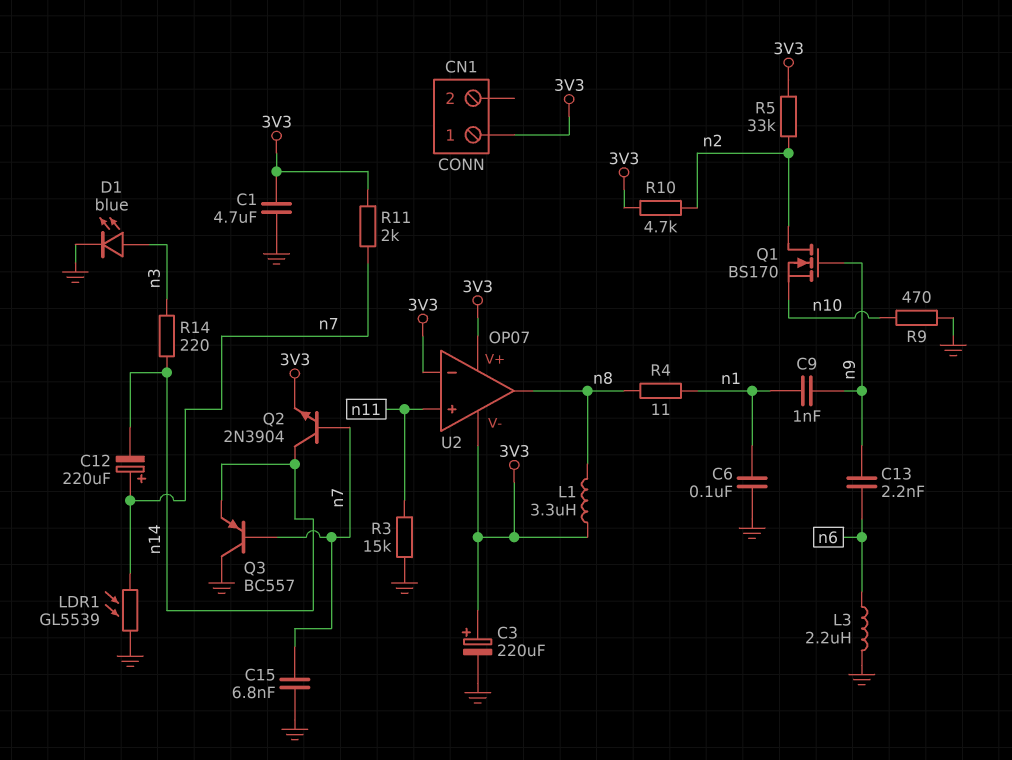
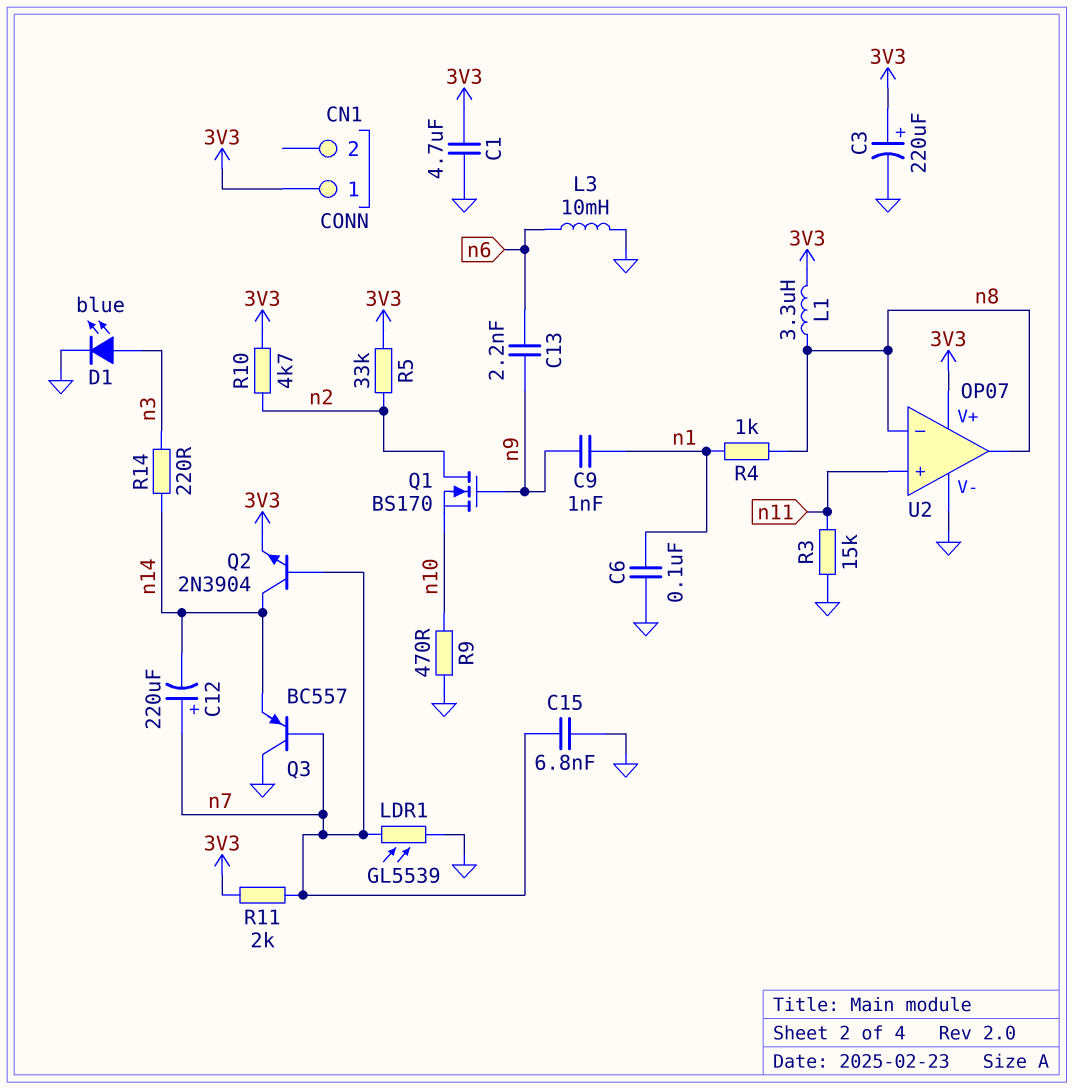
L3: 2.2uH (GND, n6) -> 10mH (GND, n6)
R4: 11 (n1, n8) -> 1k (n1, n8)
U2 pin V-: 3V3 -> GND
U2 pin in-: 3V3 -> n8

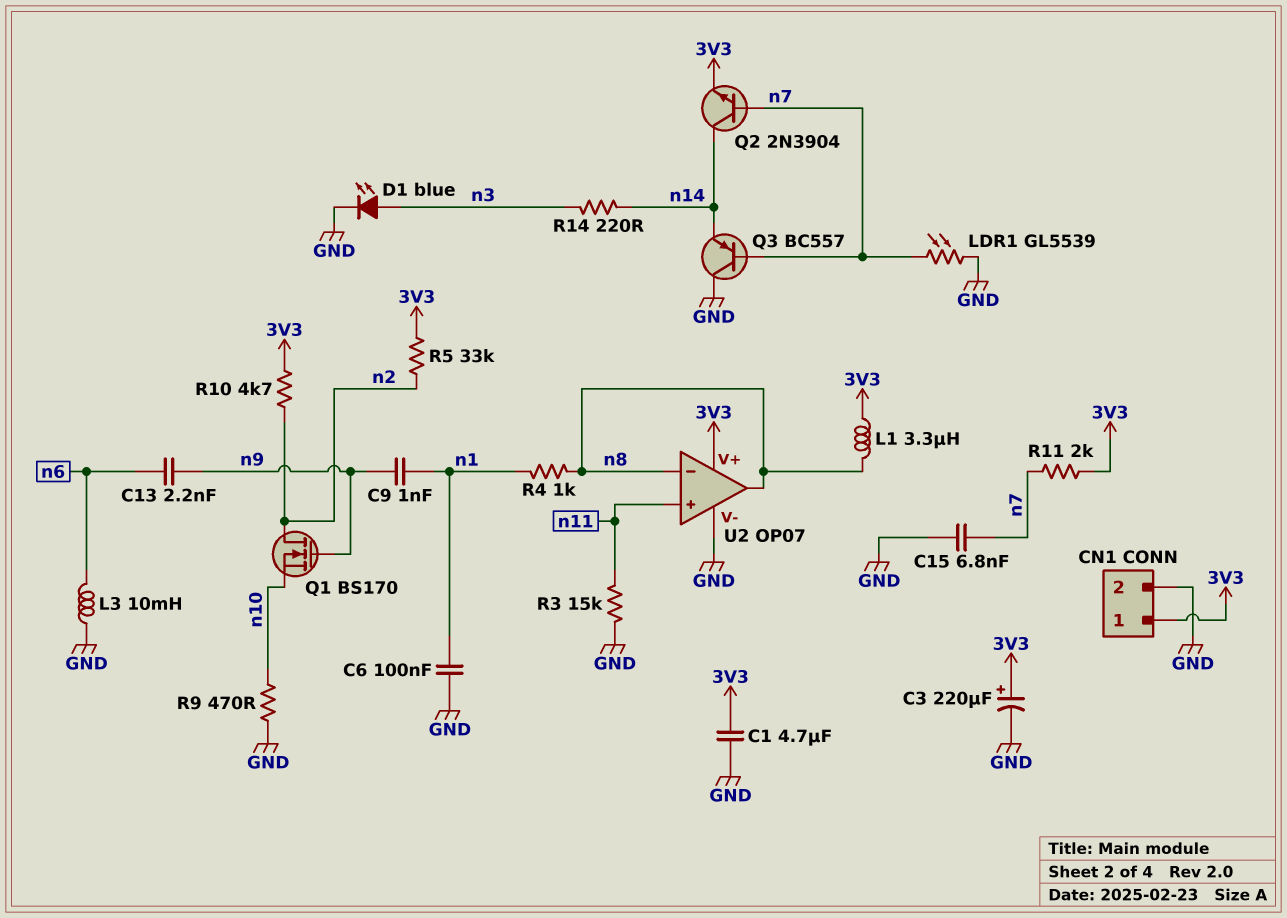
C12: 220uF (plus n7, minus n14) -> none
CN1 pin 2: none -> GND

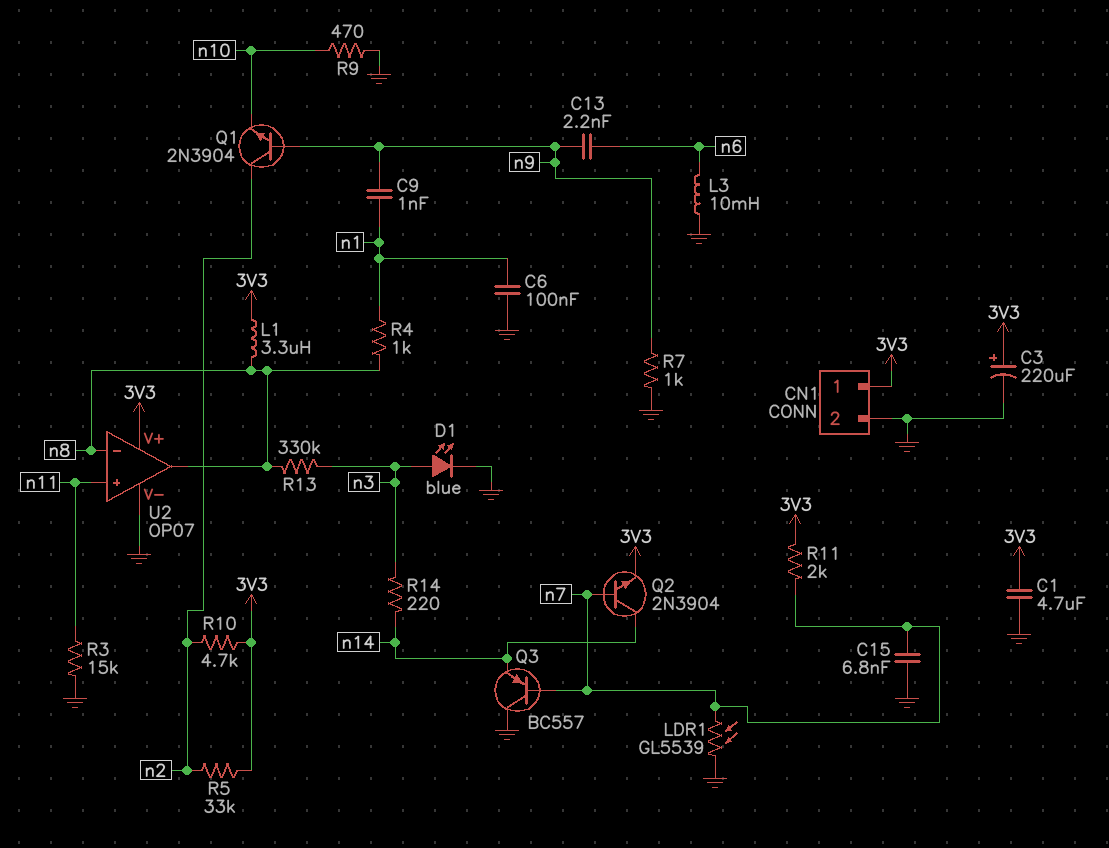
Q1: NMOS BS170 (G n9, D n2, S n10) -> NPN 2N3904 (B n9, C n2, E n10)
R7: none -> 1k (GND, n9)
R13: none -> 330k (n3, n8)

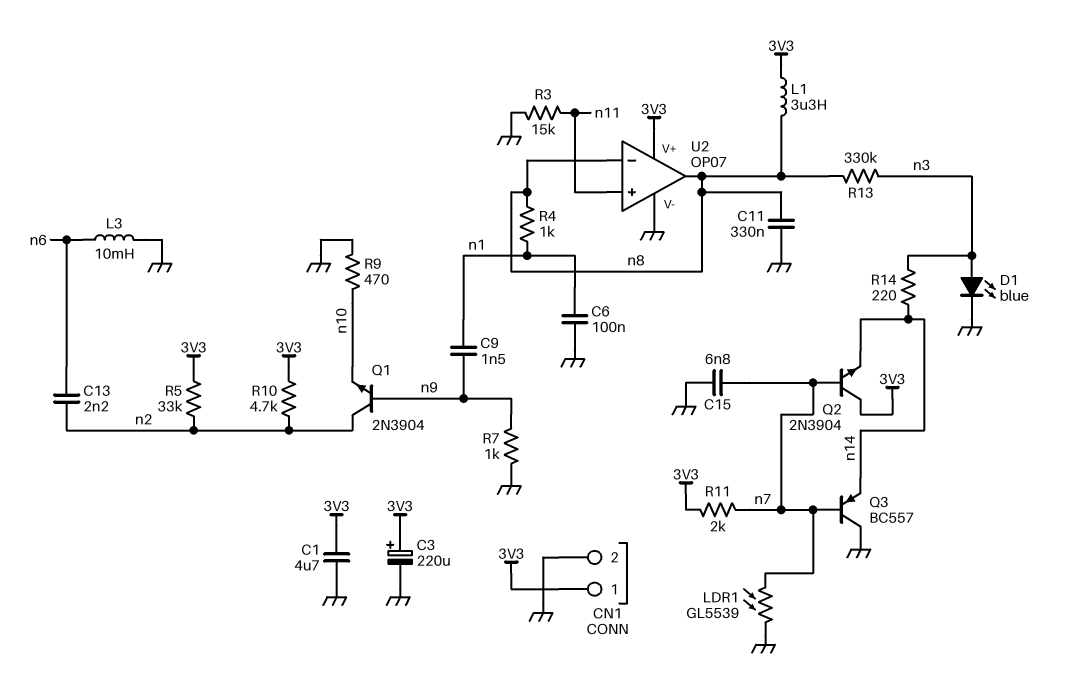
C9: 1nF (n1, n9) -> 1.5nF (n1, n9)
C11: none -> 330nF (GND, n8)
C13: 2.2nF (n6, n9) -> 2.2nF (n2, n6)
Q2: NPN 2N3904 (B n7, C n14, E 3V3) -> NPN 2N3904 (B n7, C 3V3, E n14)

